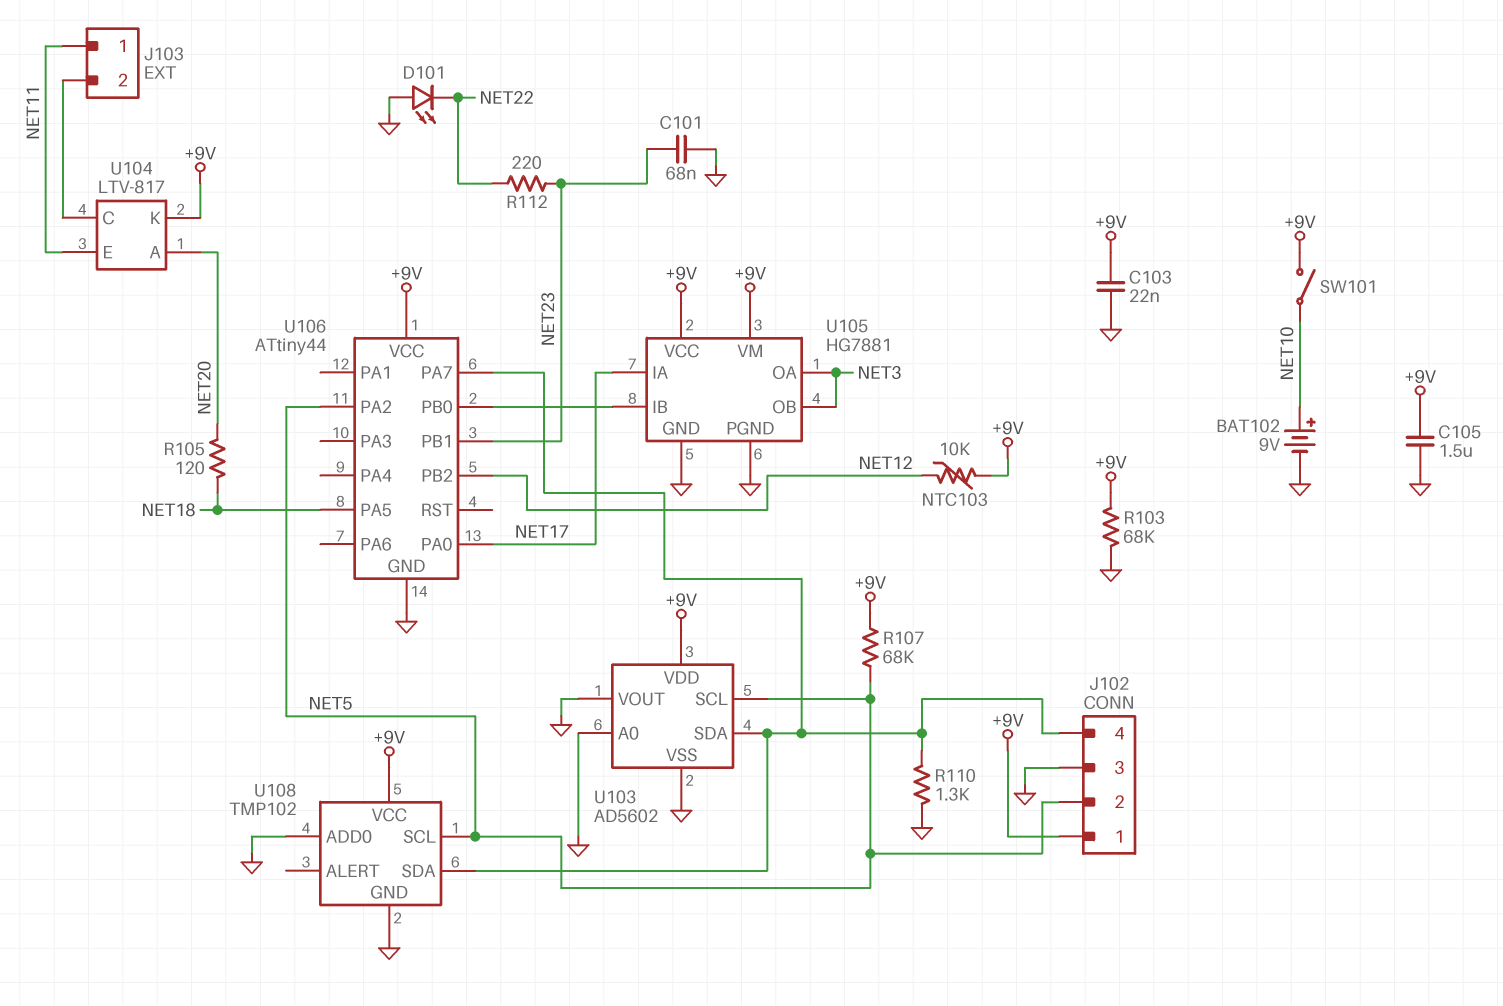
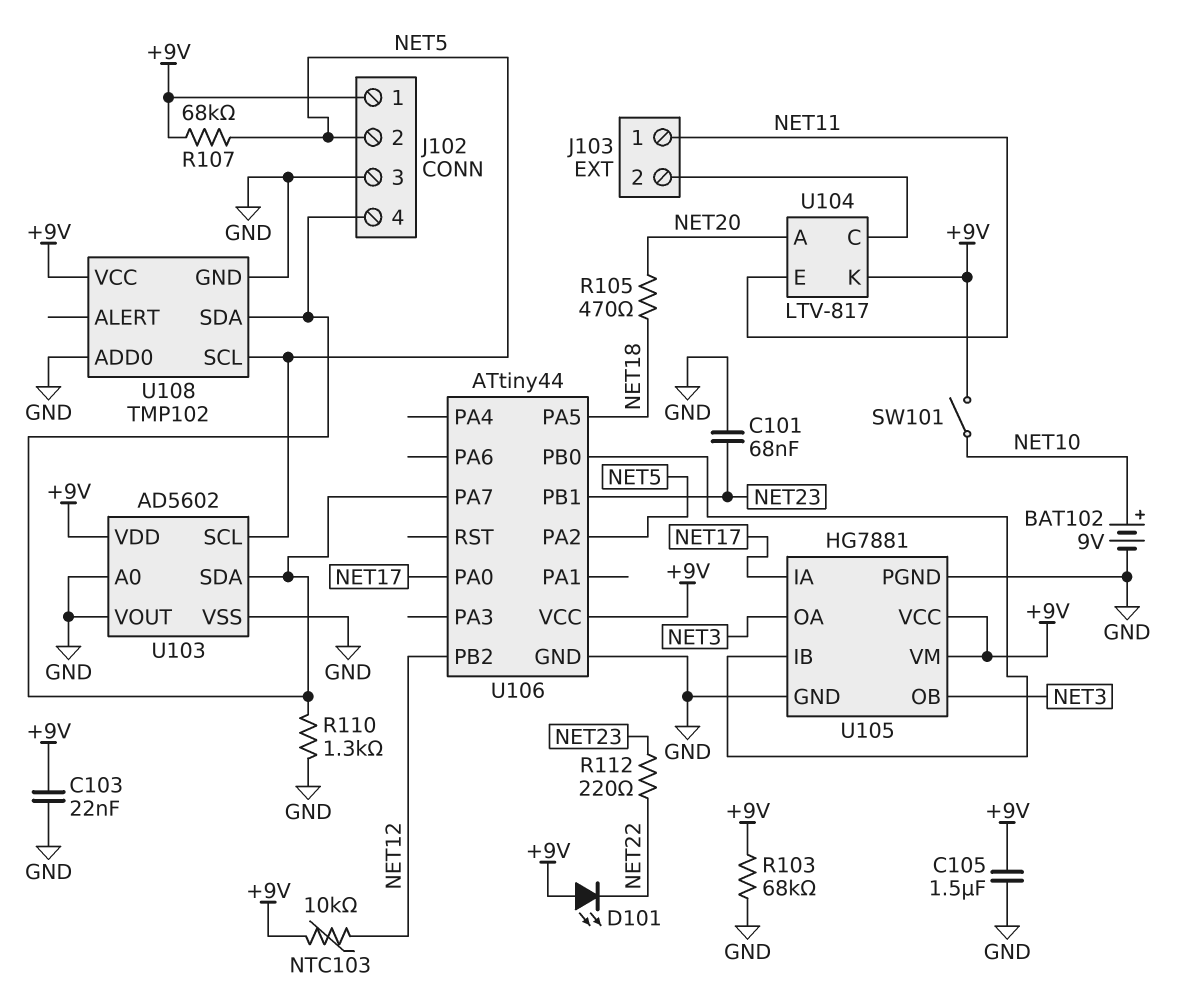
D101: LED (A GND, K NET22) -> LED (A +9V, K NET22)
R105: 120 (NET18, NET20) -> 470 (NET18, NET20)

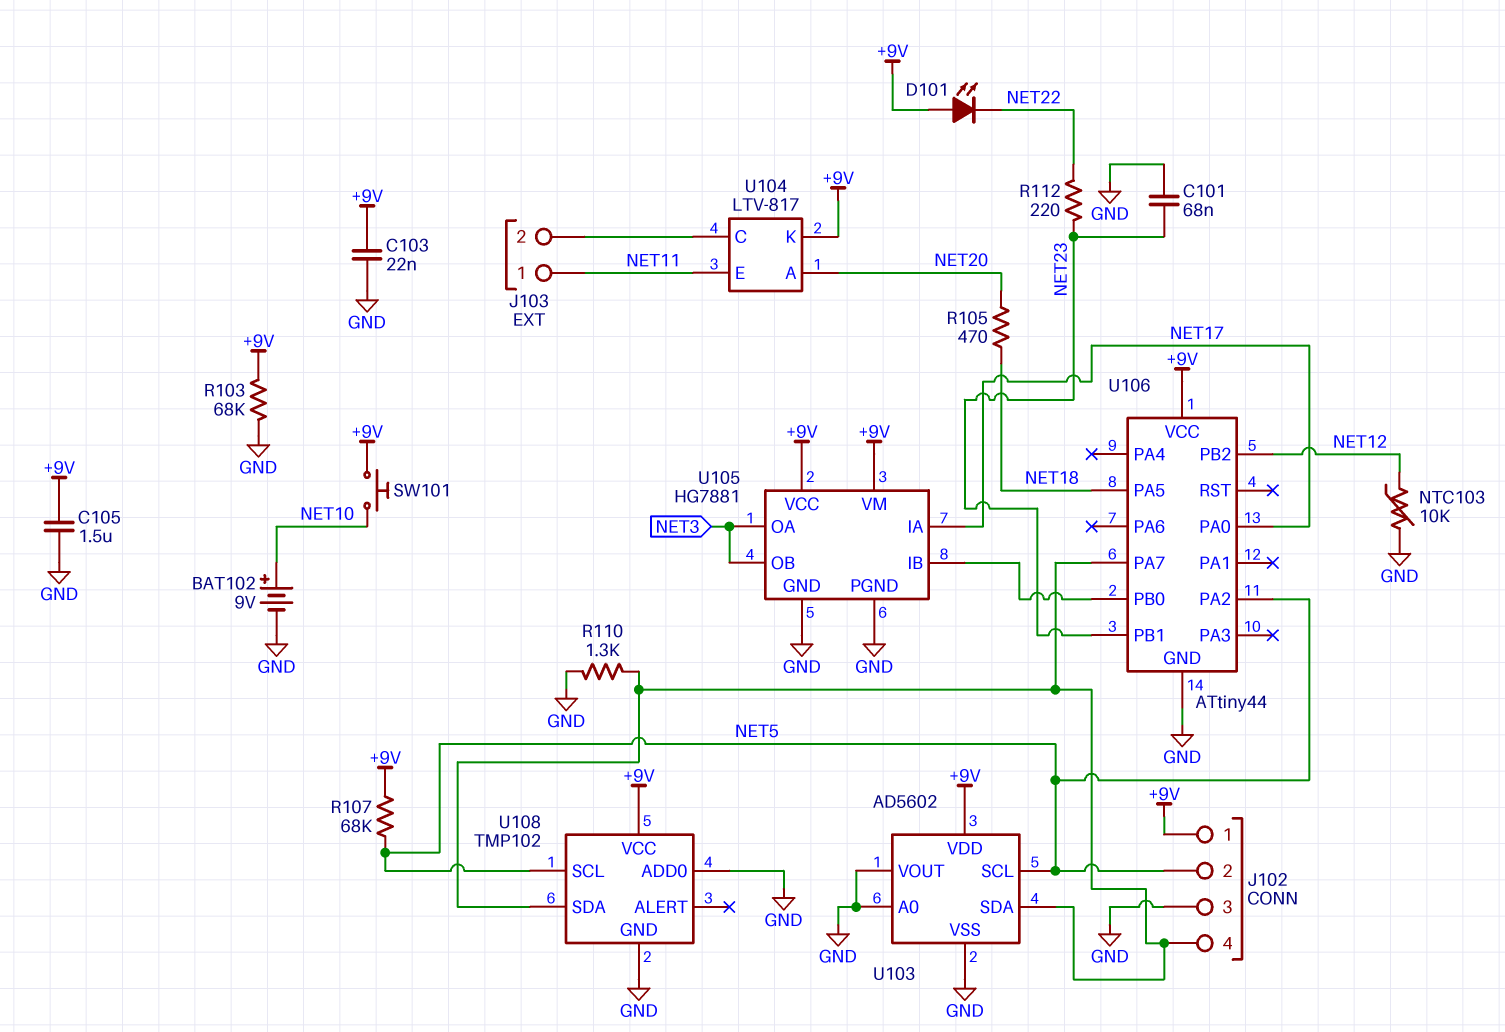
NTC103: 10k (+9V, NET12) -> 10k (GND, NET12)
SW101: switch (+9V, NET10) -> button (+9V, NET10)

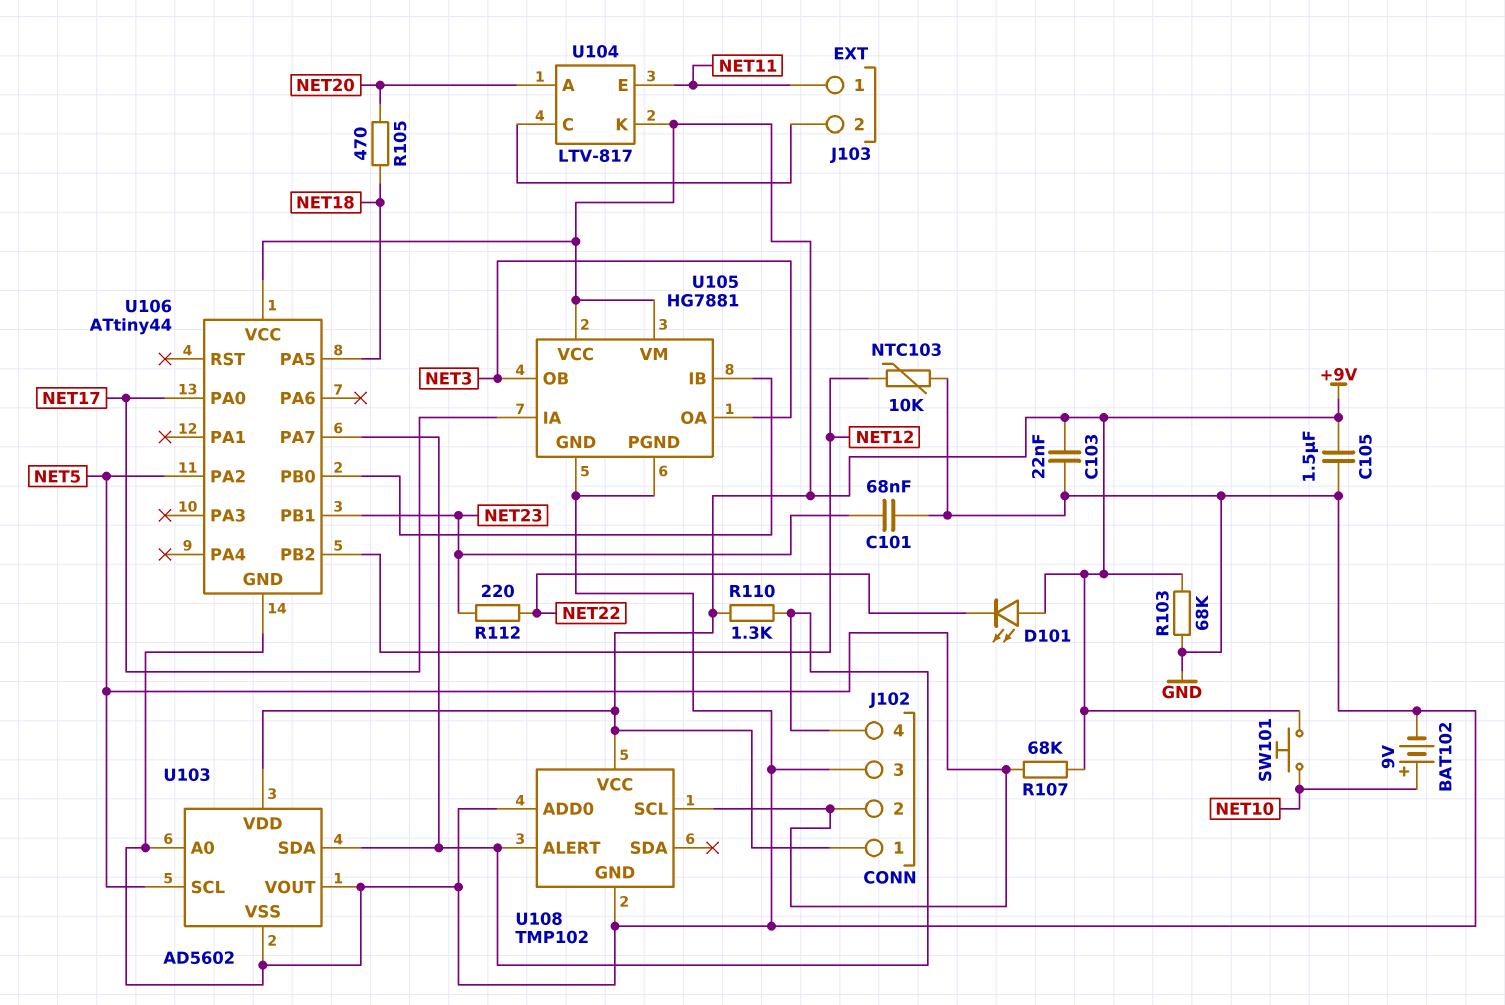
R110: 1.3k (GND, J102/4) -> 1.3k (+9V, J102/4)
U108 pin ALERT: none -> J102/4
U108 pin SDA: J102/4 -> none

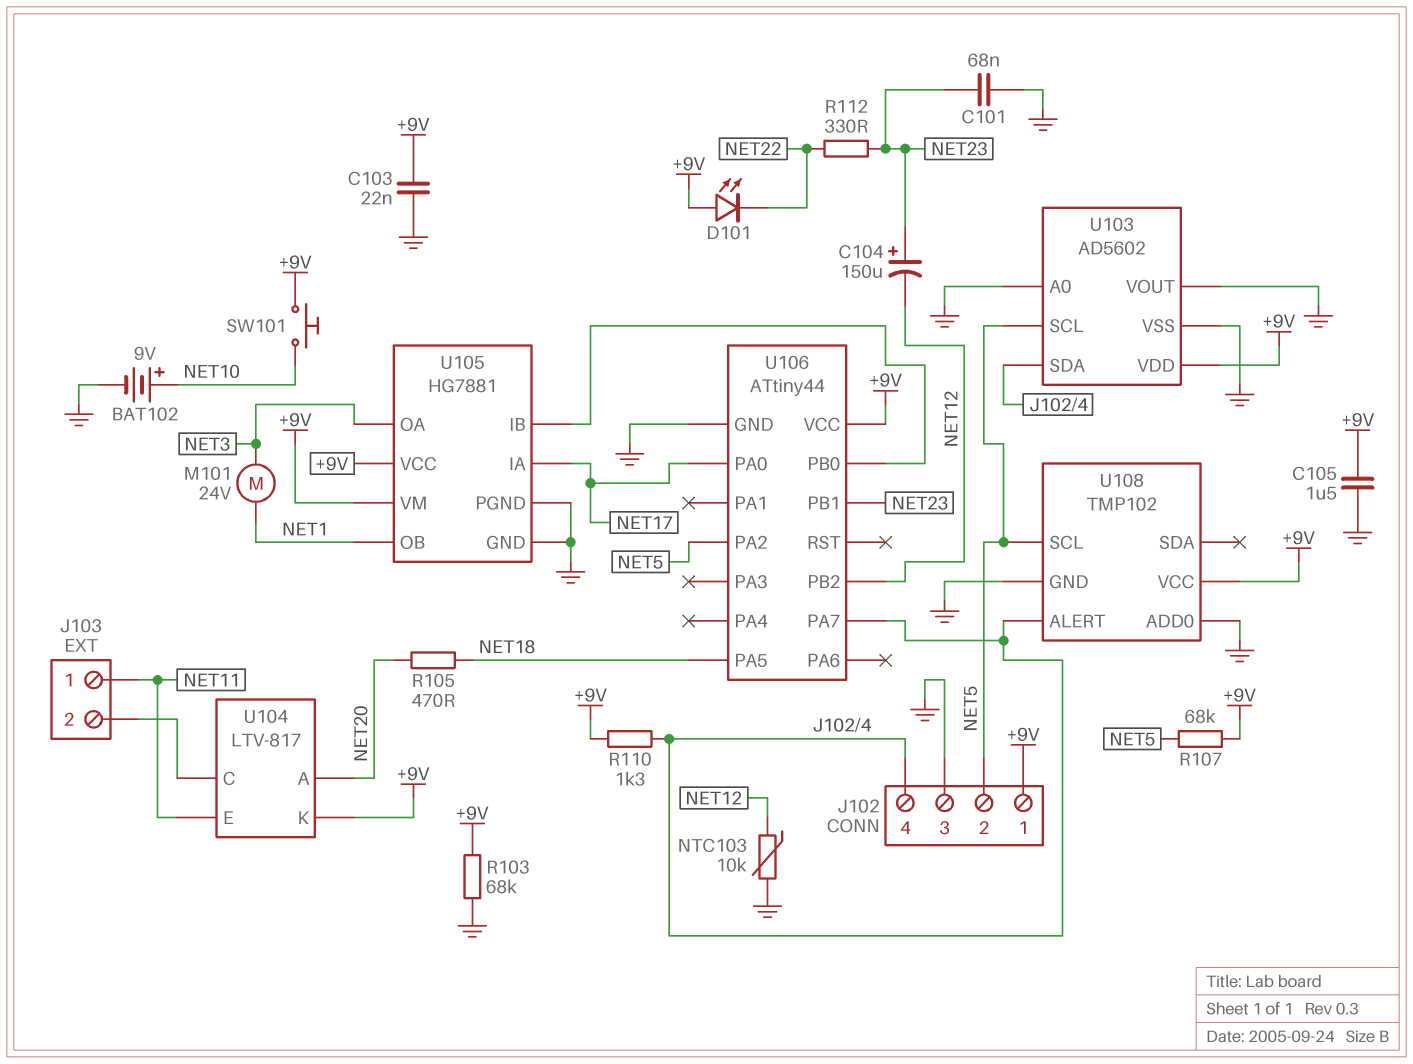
C104: none -> 150uF (plus NET23, minus NET12)
M101: none -> motor 24V (NET1, NET3)
R112: 220 (NET22, NET23) -> 330 (NET22, NET23)
U105 pin OB: NET3 -> NET1

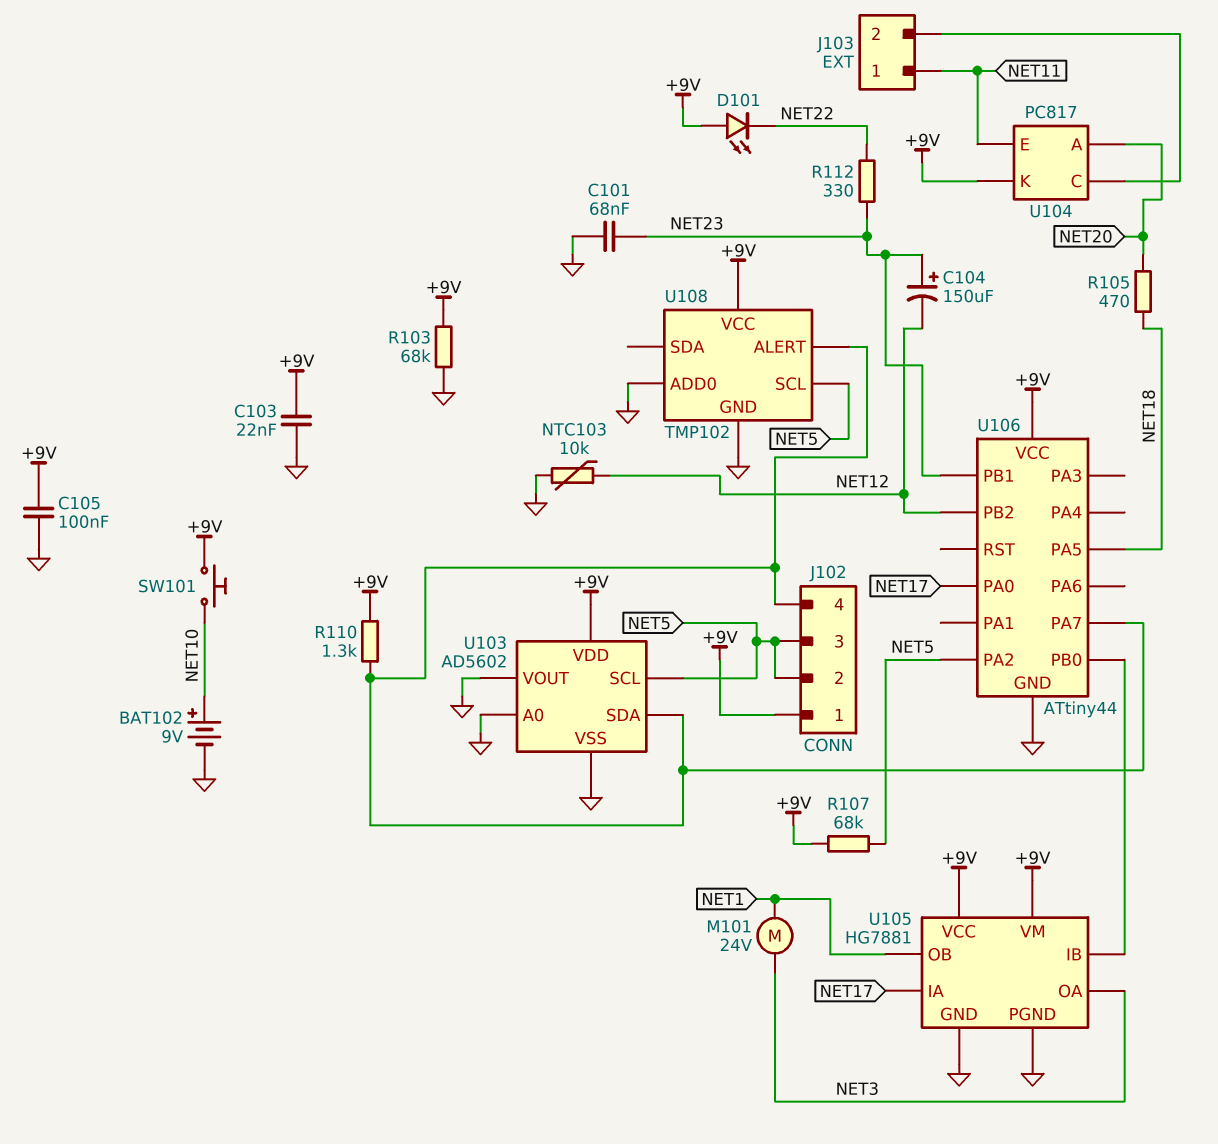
C105: 1.5uF (+9V, GND) -> 100nF (+9V, GND)
J102 pin 3: GND -> NET5
U104: LTV-817 -> PC817

